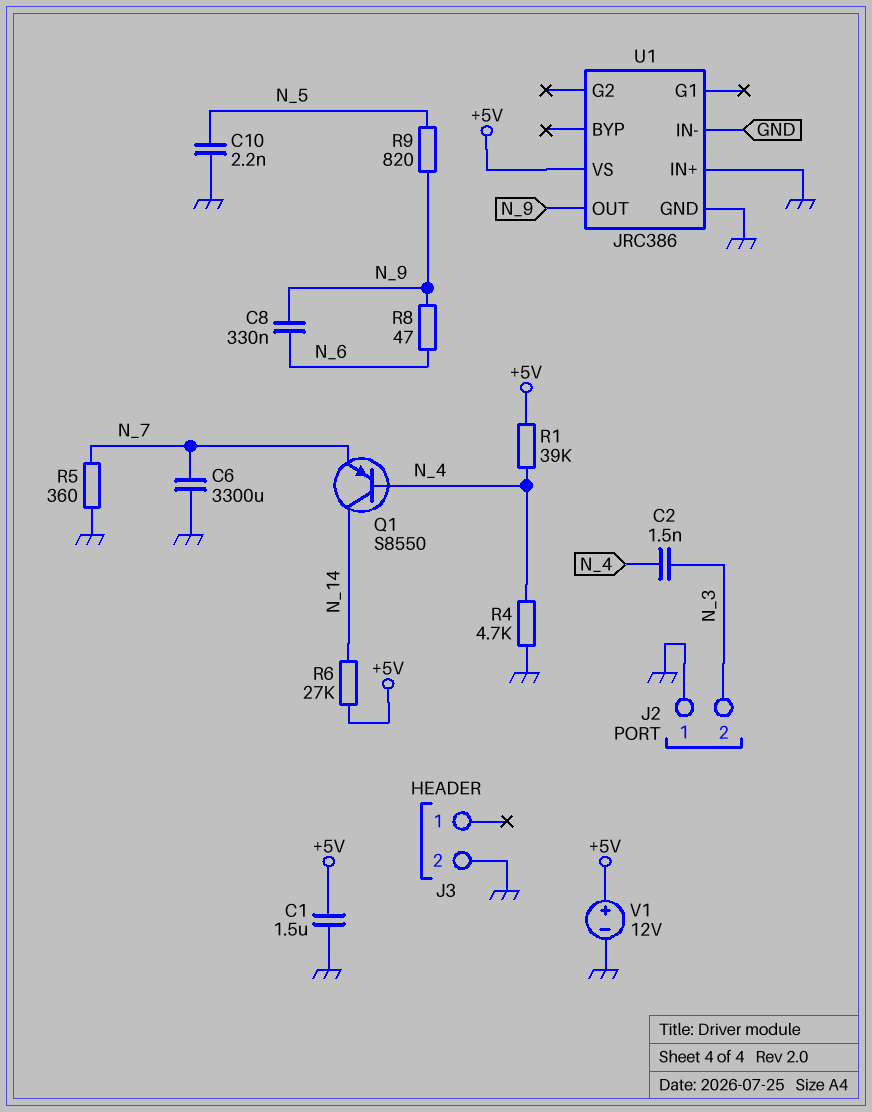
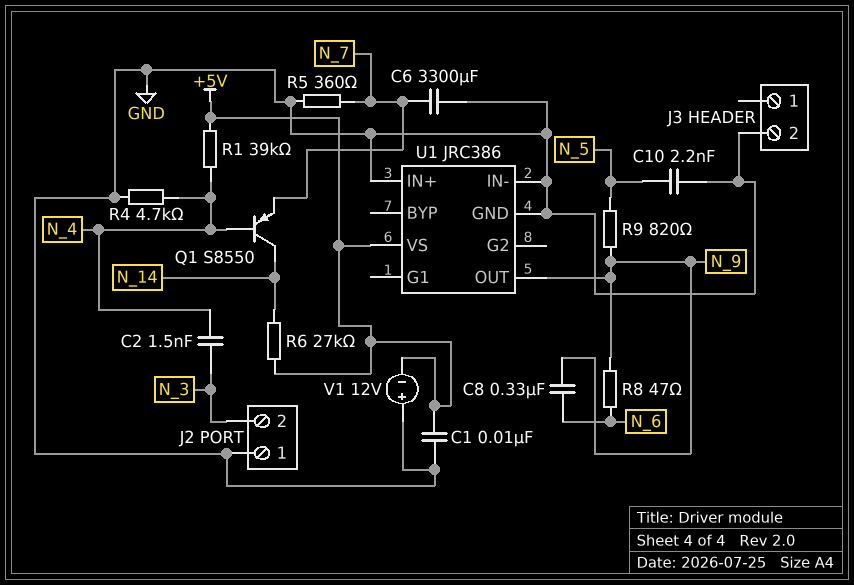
C1: 1.5uF (+5V, GND) -> 10nF (+5V, GND)
V1: 12V (plus +5V, minus GND) -> 12V (plus GND, minus +5V)

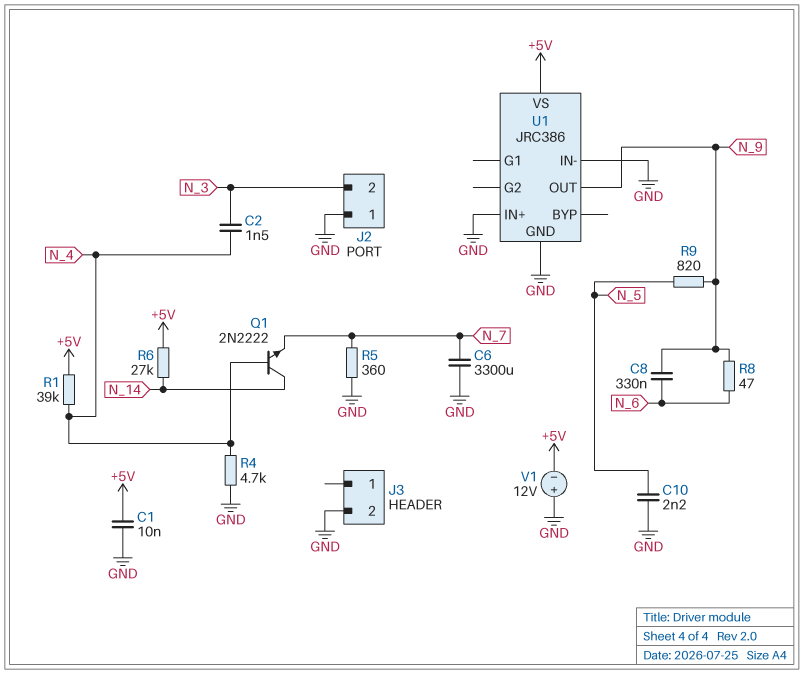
Q1: PNP S8550 (B N_4, C N_14, E N_7) -> NPN 2N2222 (B N_4, C N_14, E N_7)

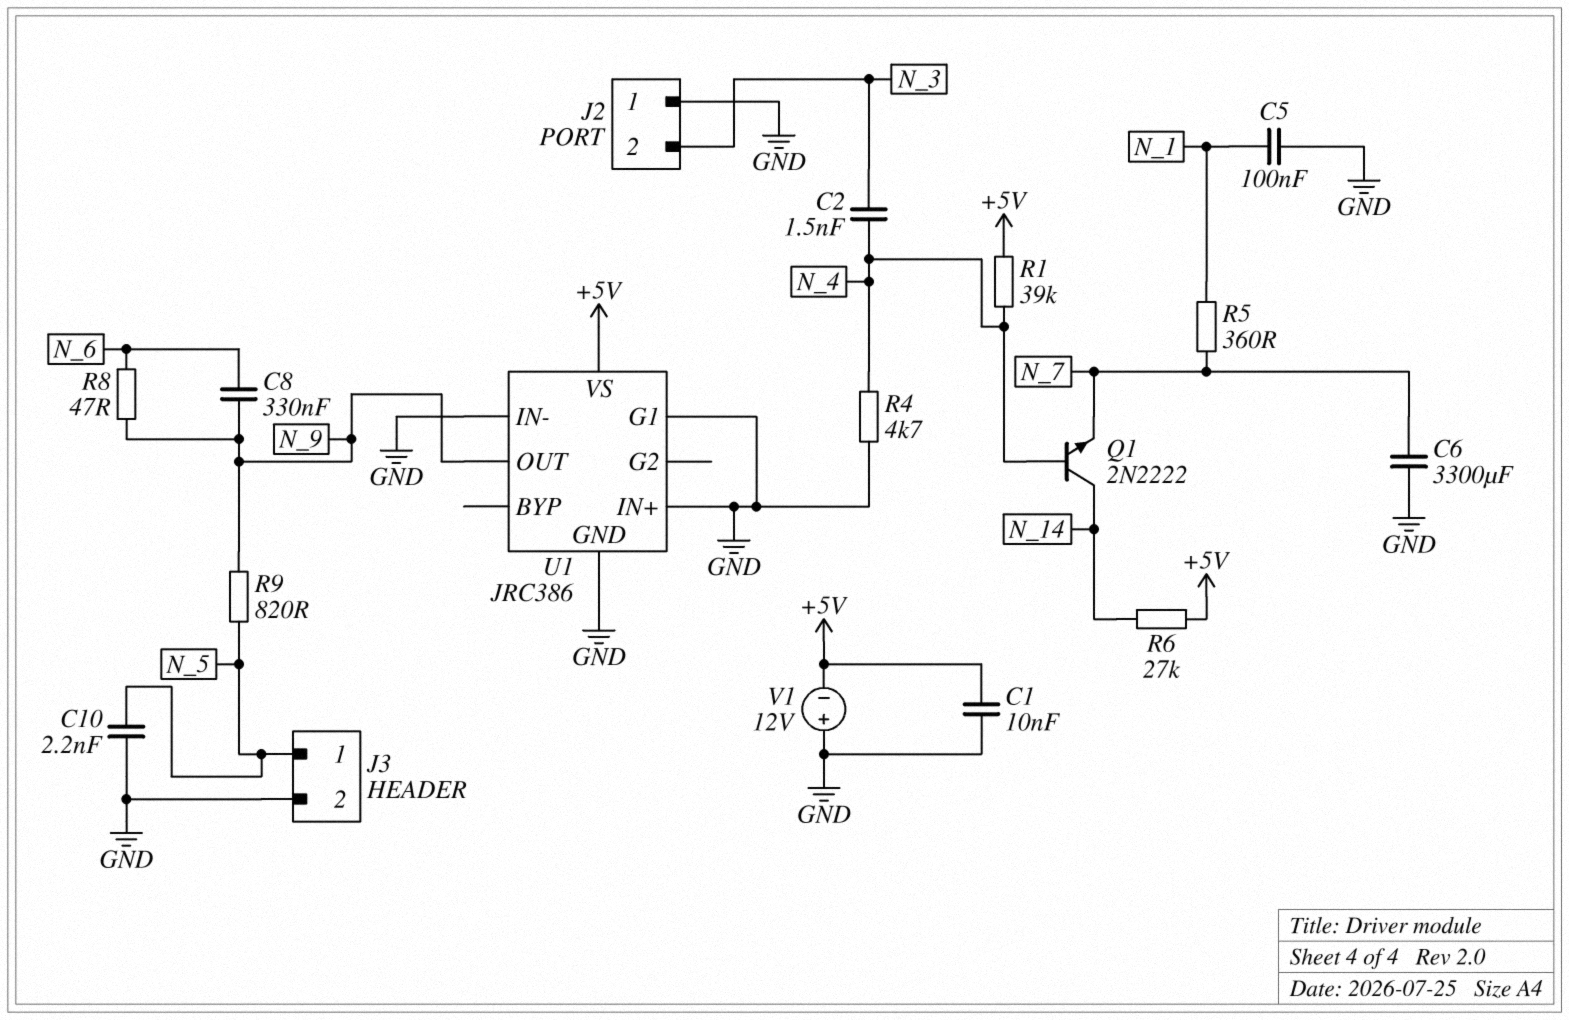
C5: none -> 100nF (GND, N_1)
J3 pin 1: none -> N_5
R5: 360 (GND, N_7) -> 360 (N_1, N_7)
U1 pin G1: none -> GND

